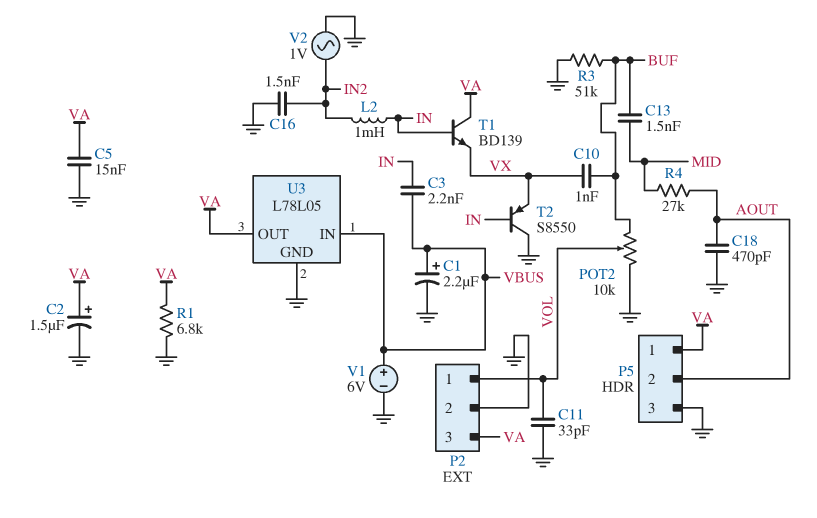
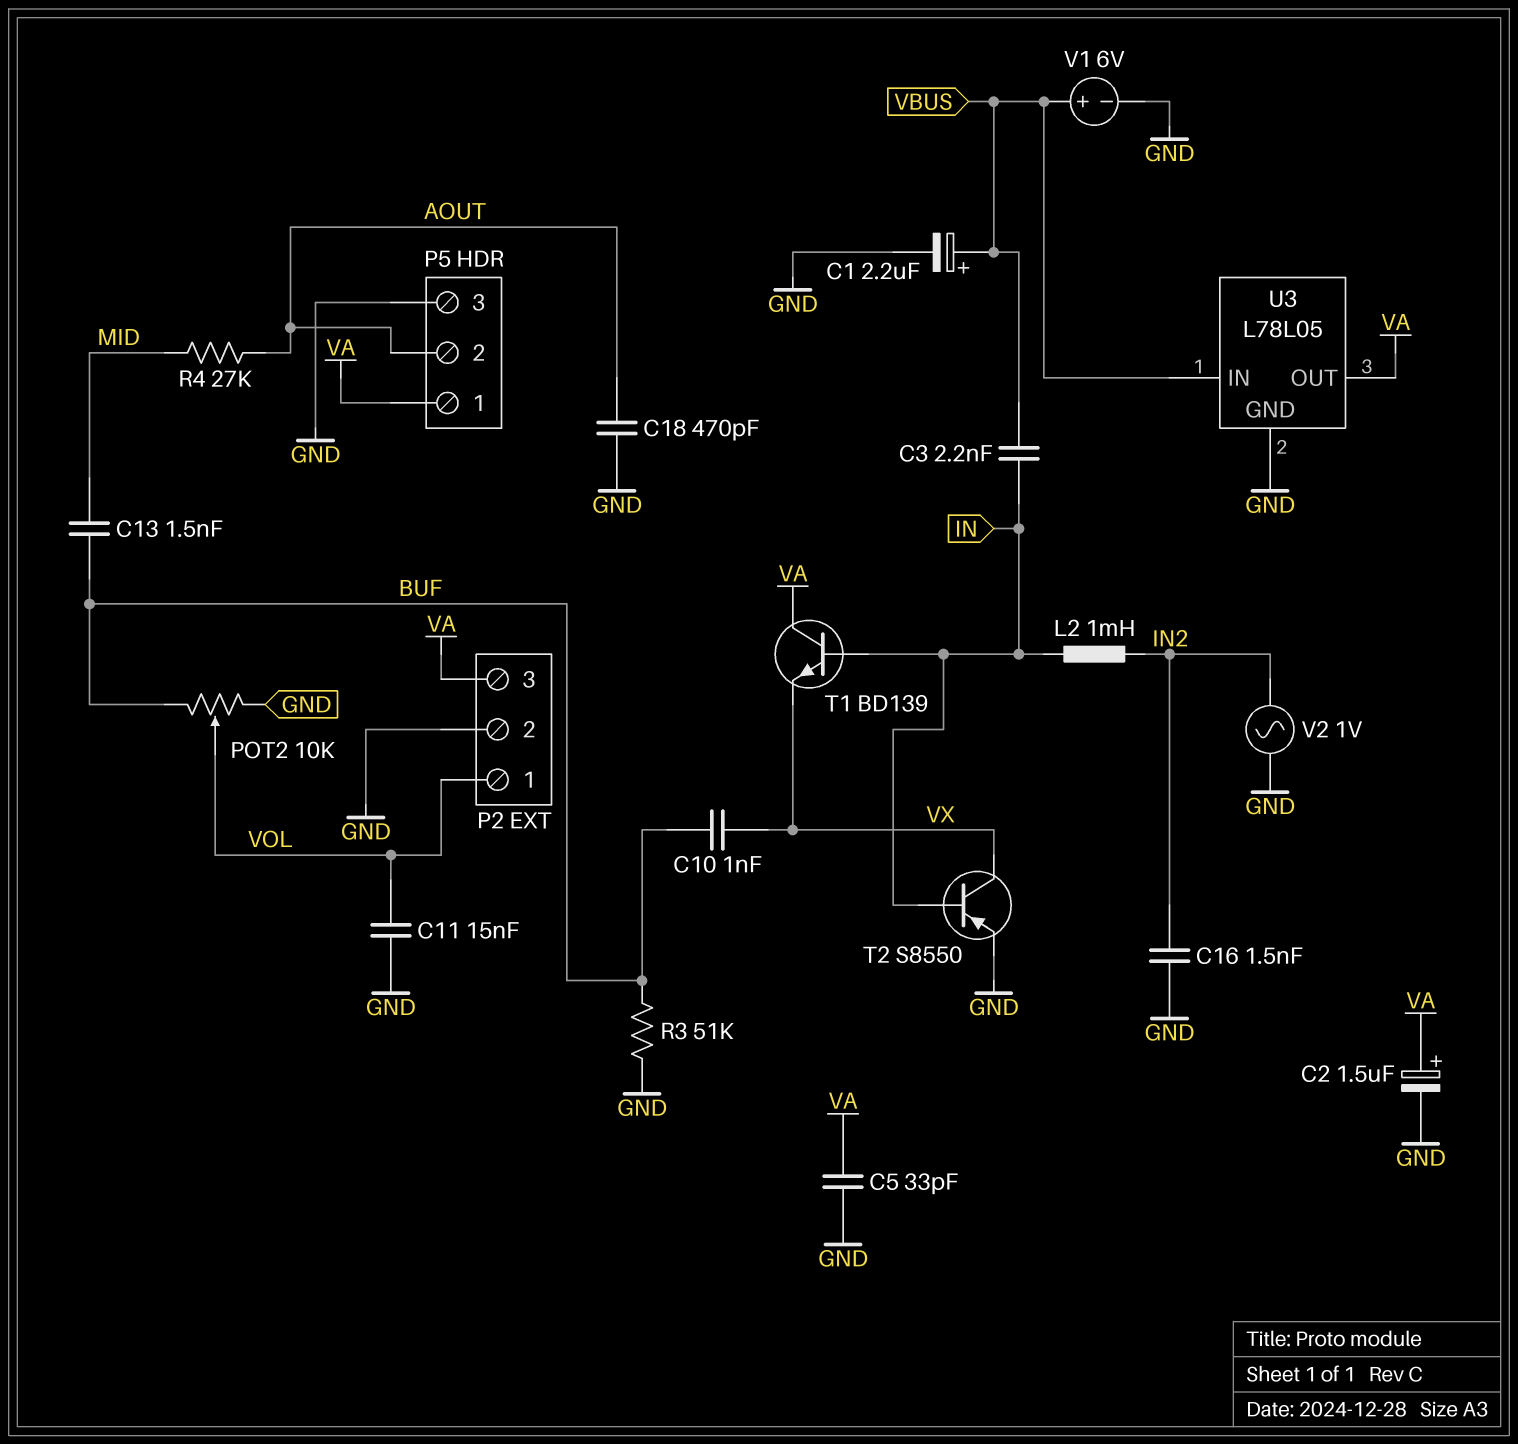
C5: 15nF (GND, VA) -> 33pF (GND, VA)
C11: 33pF (GND, VOL) -> 15nF (GND, VOL)
R1: 6.8k (GND, VA) -> none
T2: PNP S8550 (B IN, C GND, E VX) -> PNP S8550 (B IN, C VX, E GND)

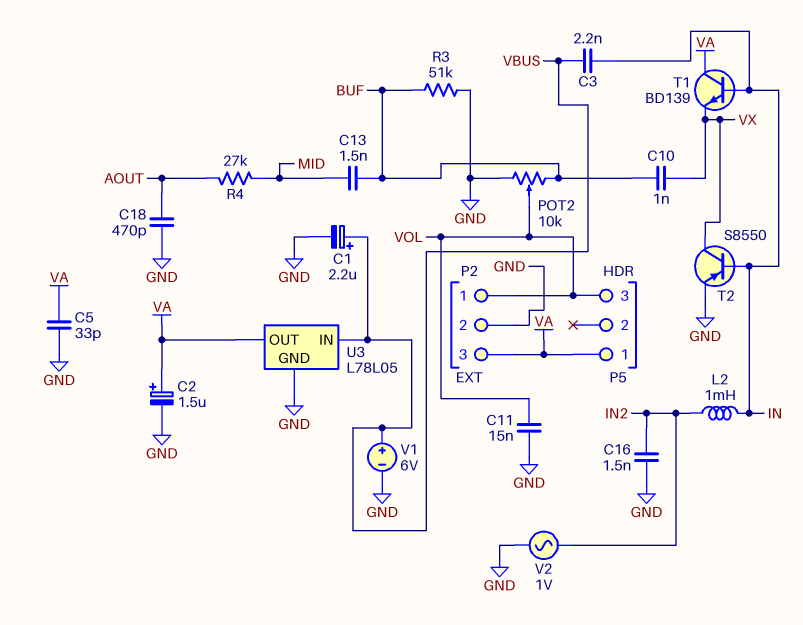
P5 pin 2: AOUT -> none
P5 pin 3: GND -> VOL

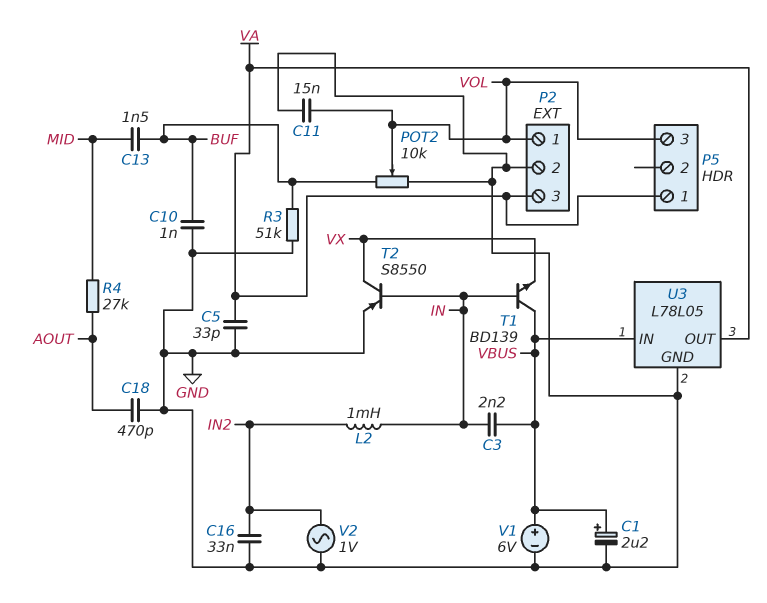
C2: 1.5uF (plus VA, minus GND) -> none
C10: 1nF (BUF, VX) -> 1nF (BUF, GND)
C16: 1.5nF (GND, IN2) -> 33nF (GND, IN2)
T1: NPN BD139 (B IN, C VA, E VX) -> NPN BD139 (B IN, C VBUS, E VX)

